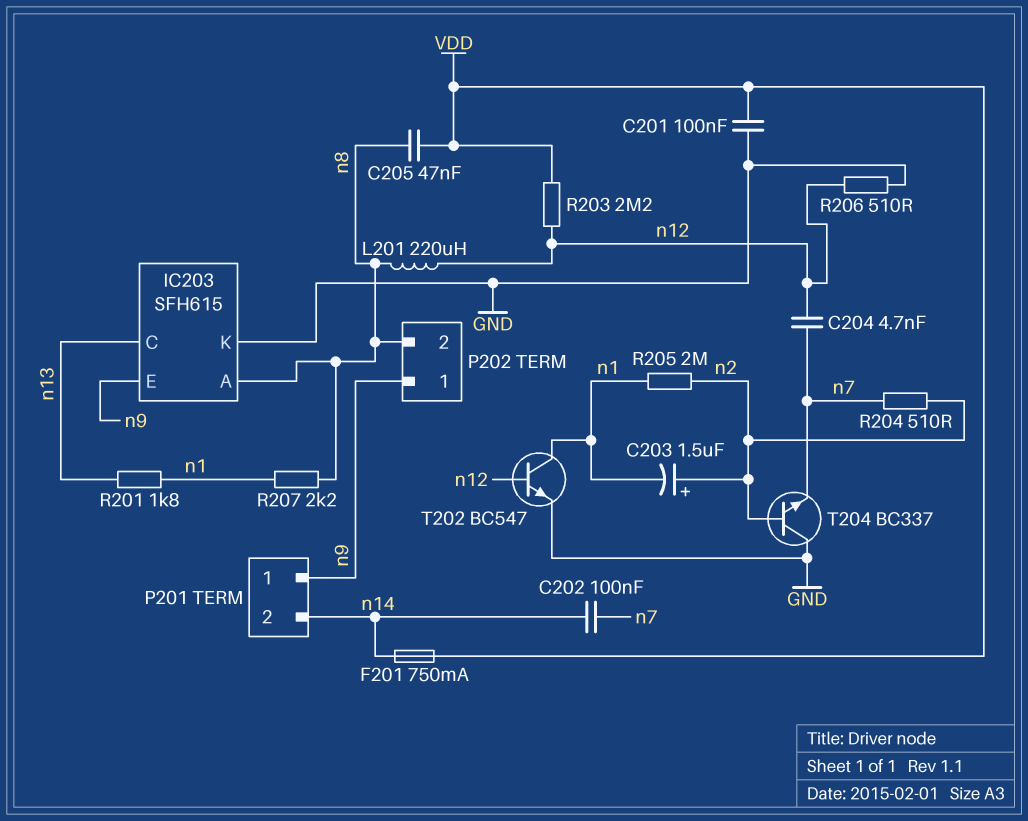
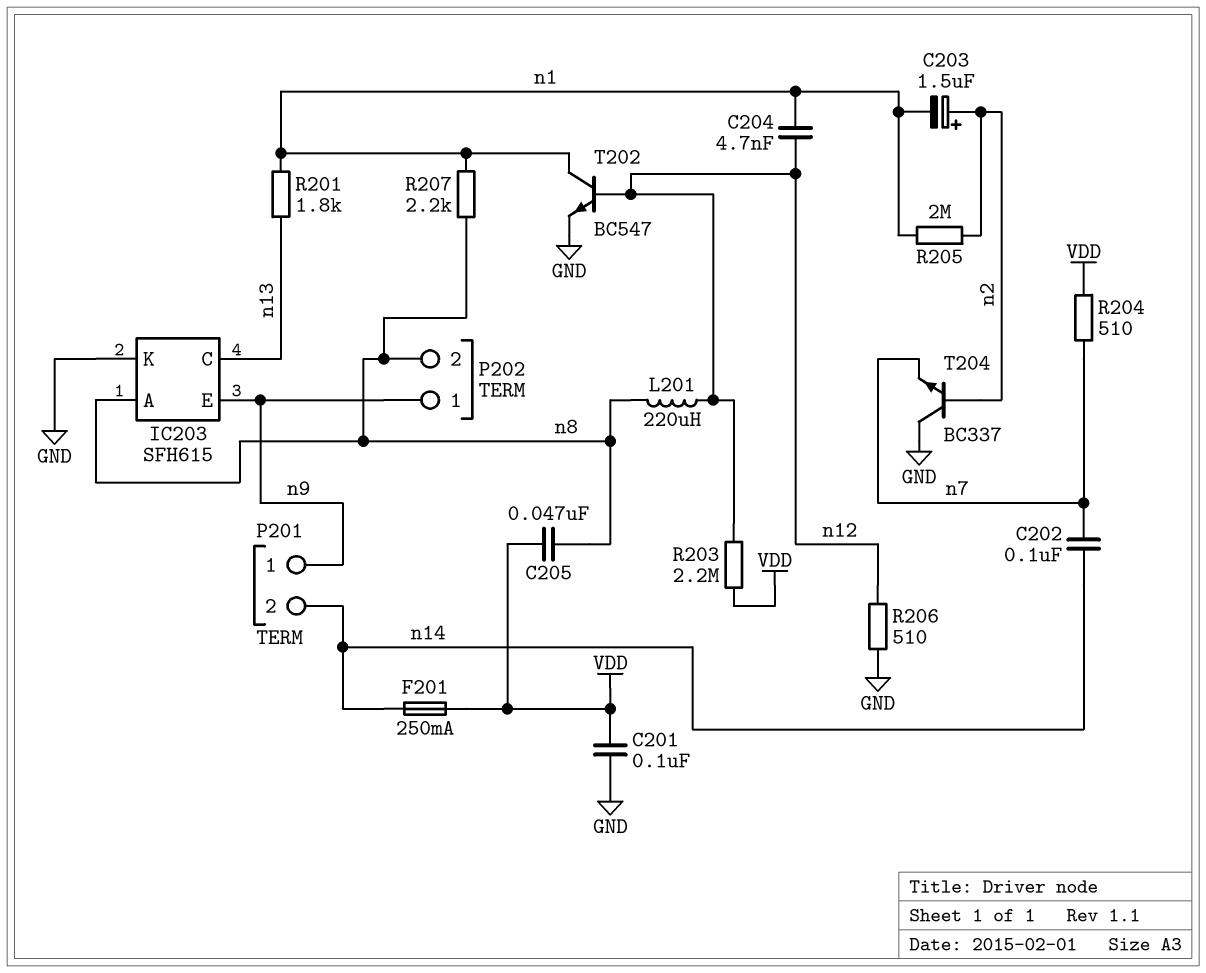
C204: 4.7nF (n7, n12) -> 4.7nF (n1, n12)
F201: 750mA (VDD, n14) -> 250mA (VDD, n14)
R204: 510 (n2, n7) -> 510 (VDD, n7)

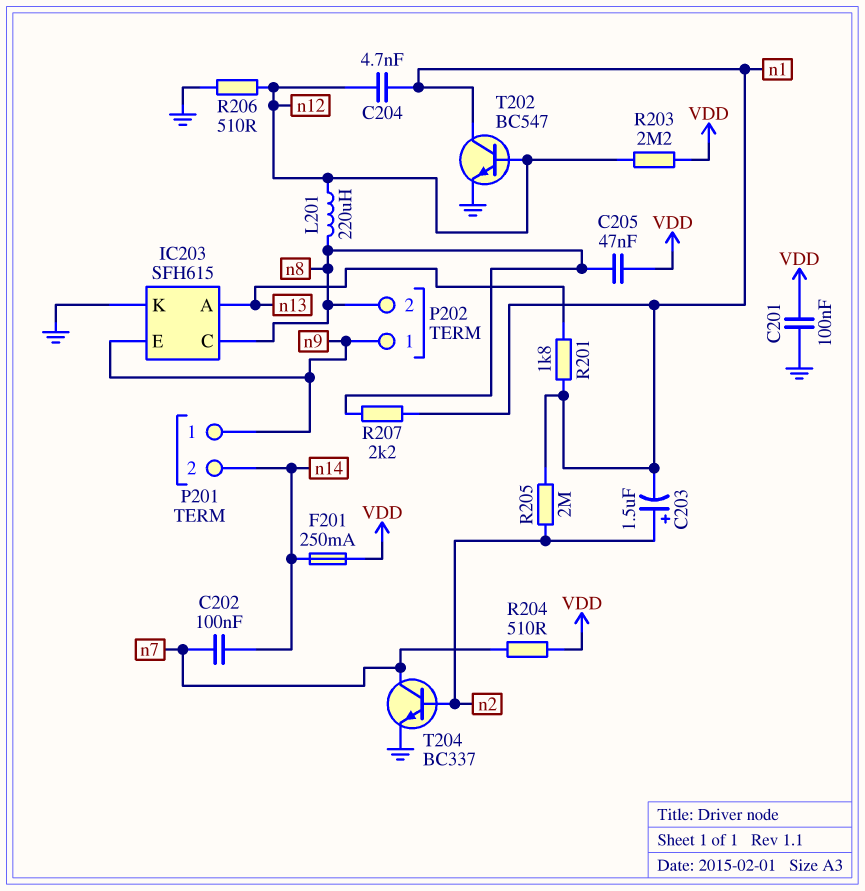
IC203 pin A: n8 -> n13
IC203 pin C: n13 -> n8
T204: NPN BC337 (B n2, C GND, E n7) -> NPN BC337 (B n2, C n7, E GND)

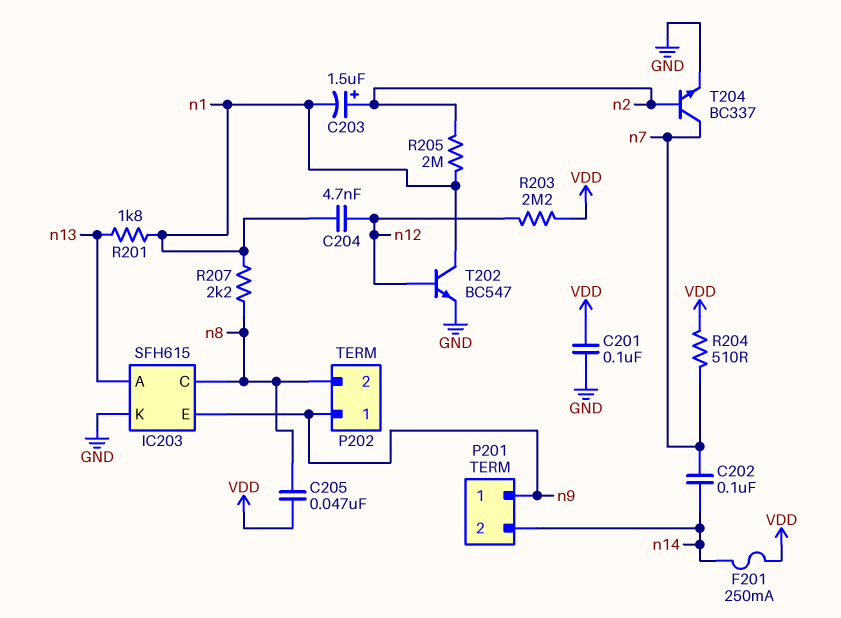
L201: 220uH (n8, n12) -> none
R206: 510 (GND, n12) -> none

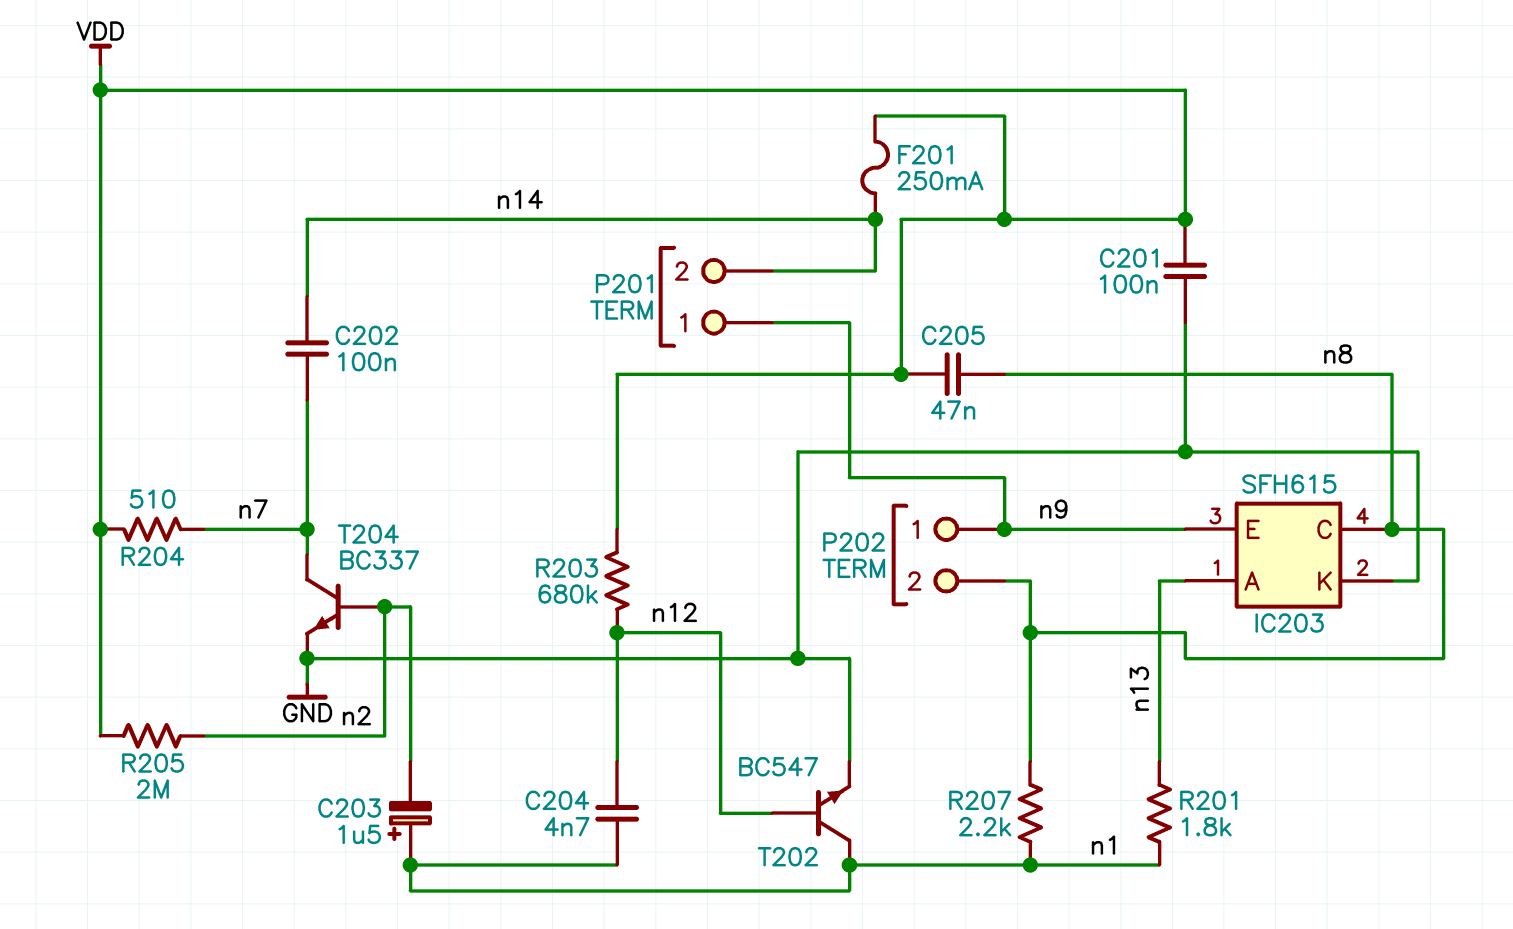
C203: 1.5uF (plus n2, minus n1) -> 1.5uF (plus n1, minus n2)
R203: 2.2M (VDD, n12) -> 680k (VDD, n12)
R205: 2M (n1, n2) -> 2M (VDD, n2)

